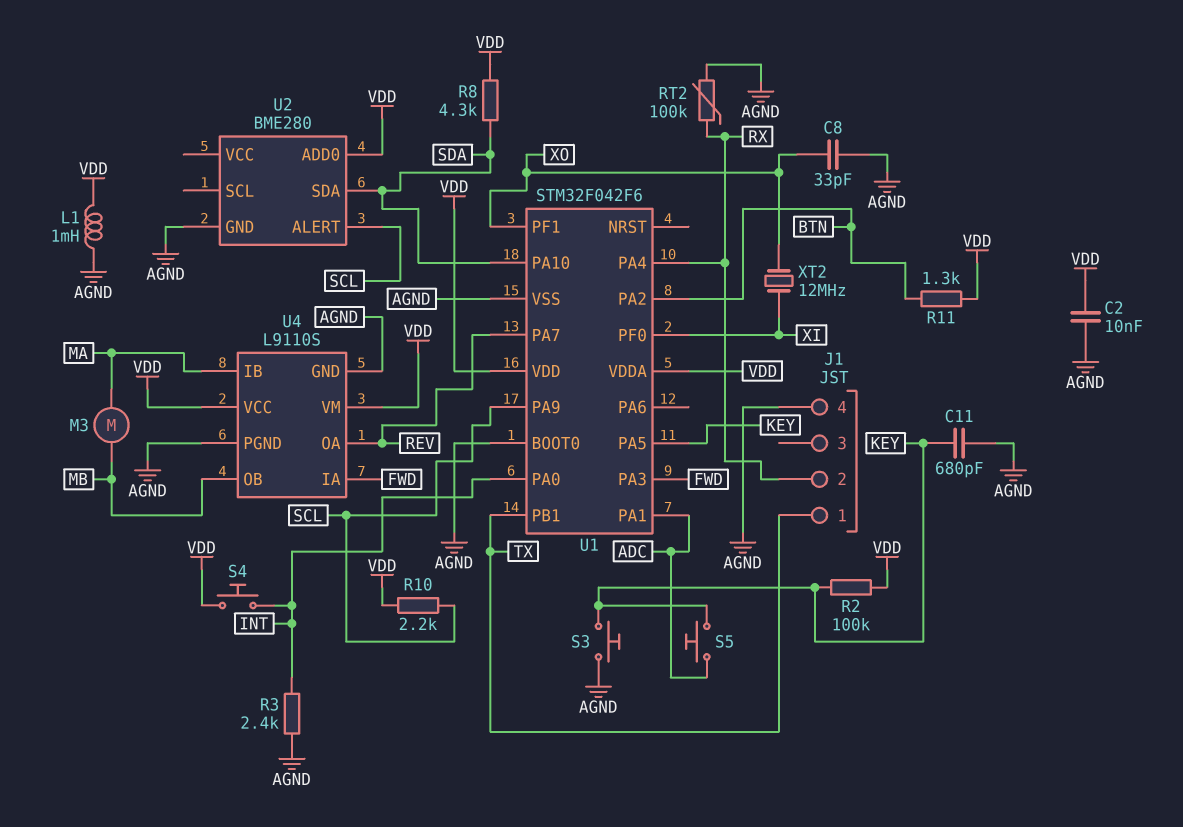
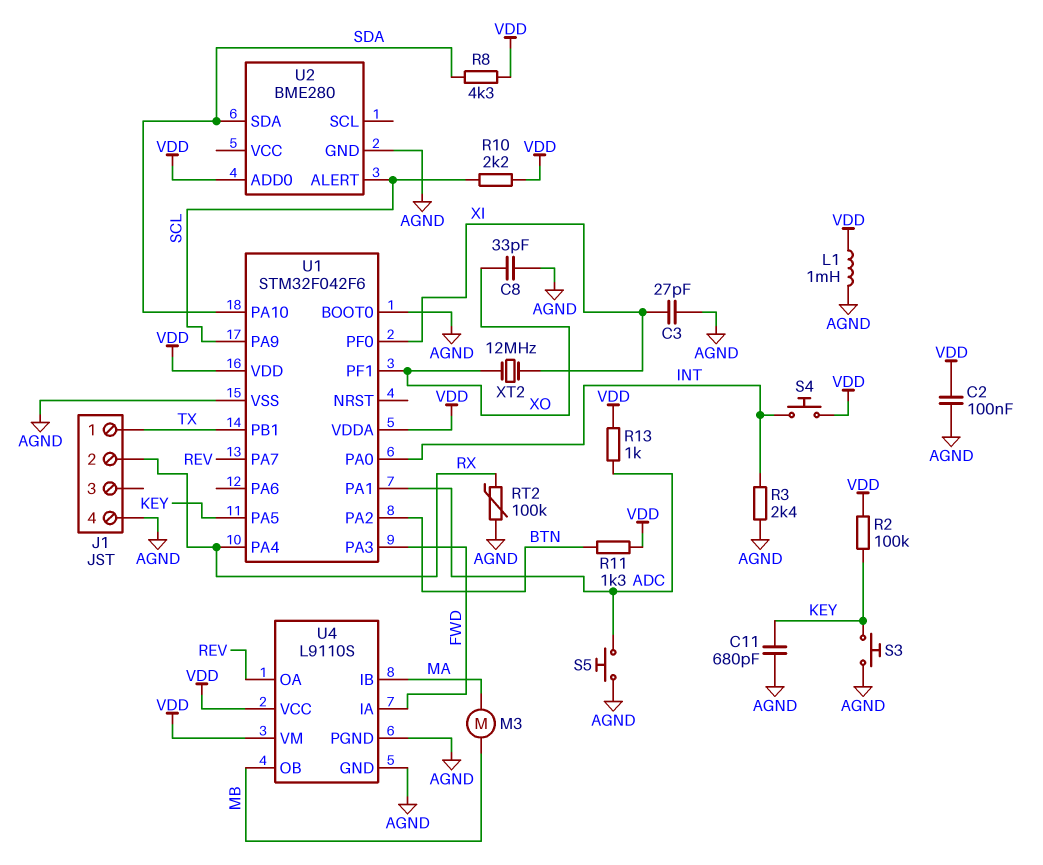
C2: 10nF (AGND, VDD) -> 100nF (AGND, VDD)
C3: none -> 27pF (AGND, XI)
R13: none -> 1k (ADC, VDD)
S5: button (ADC, KEY) -> button (ADC, AGND)

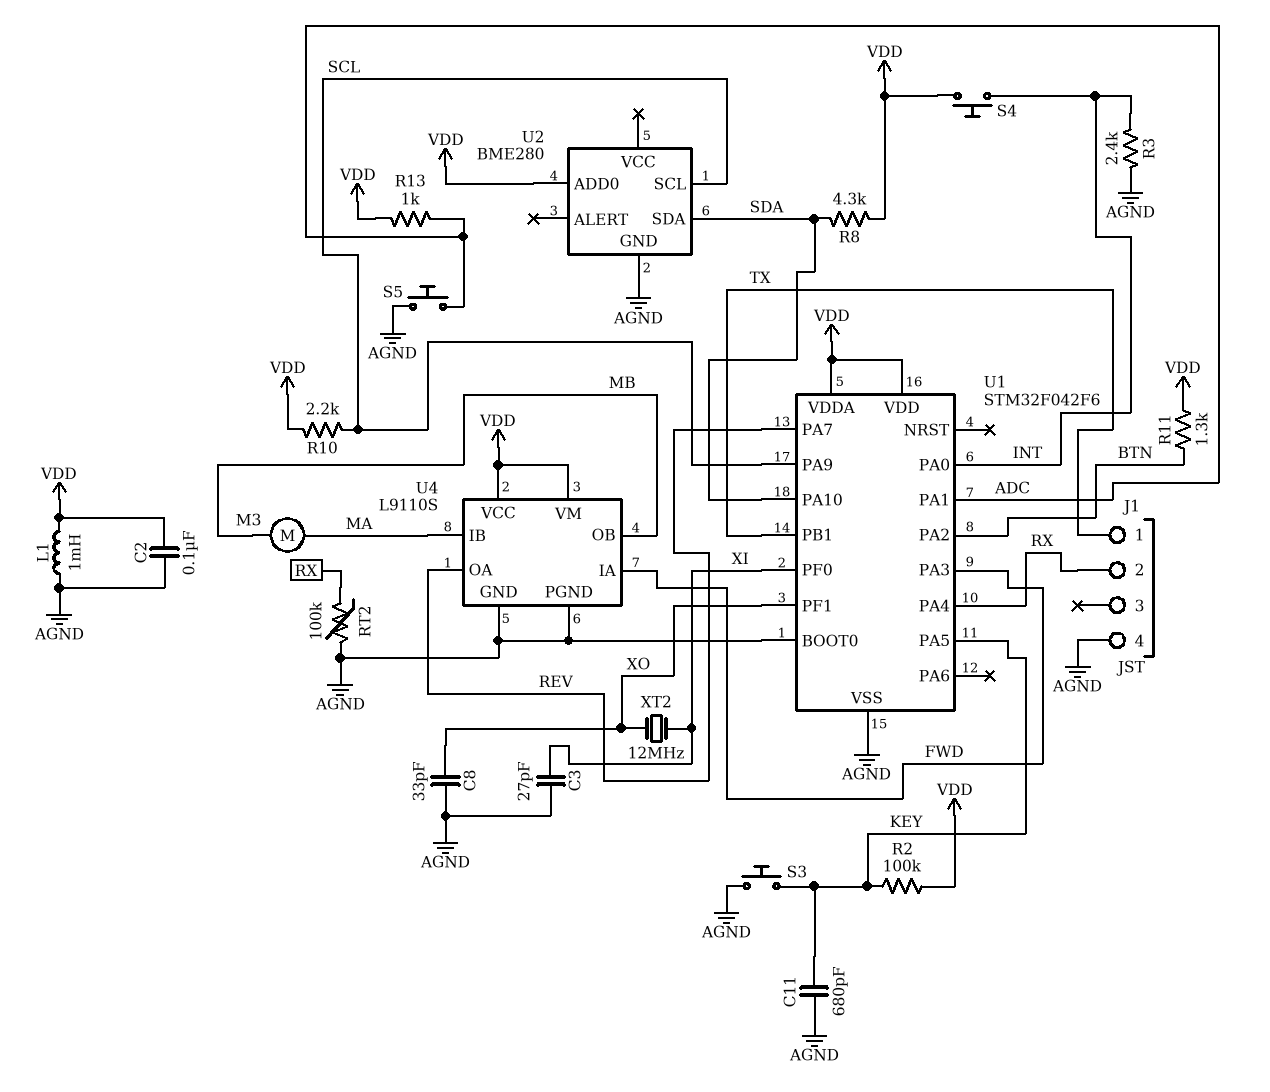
U2 pin ALERT: SCL -> none
U2 pin SCL: none -> SCL

